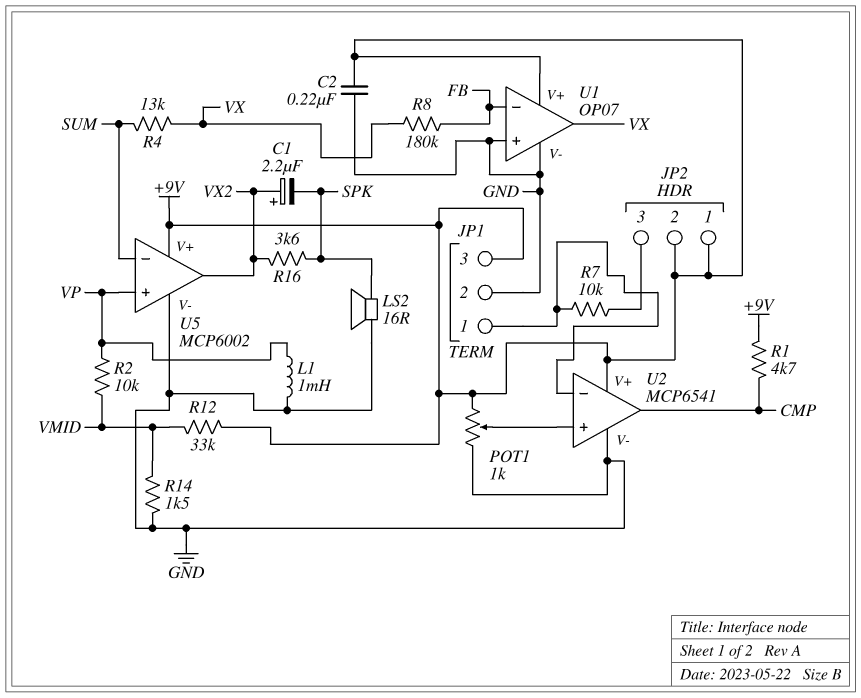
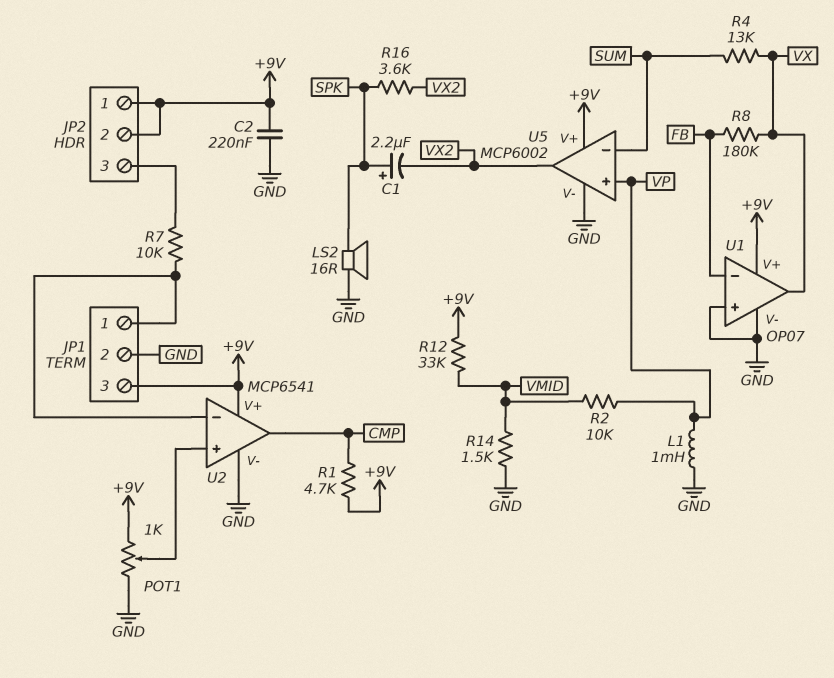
C1: 2.2uF (plus VX2, minus SPK) -> 2.2uF (plus SPK, minus VX2)

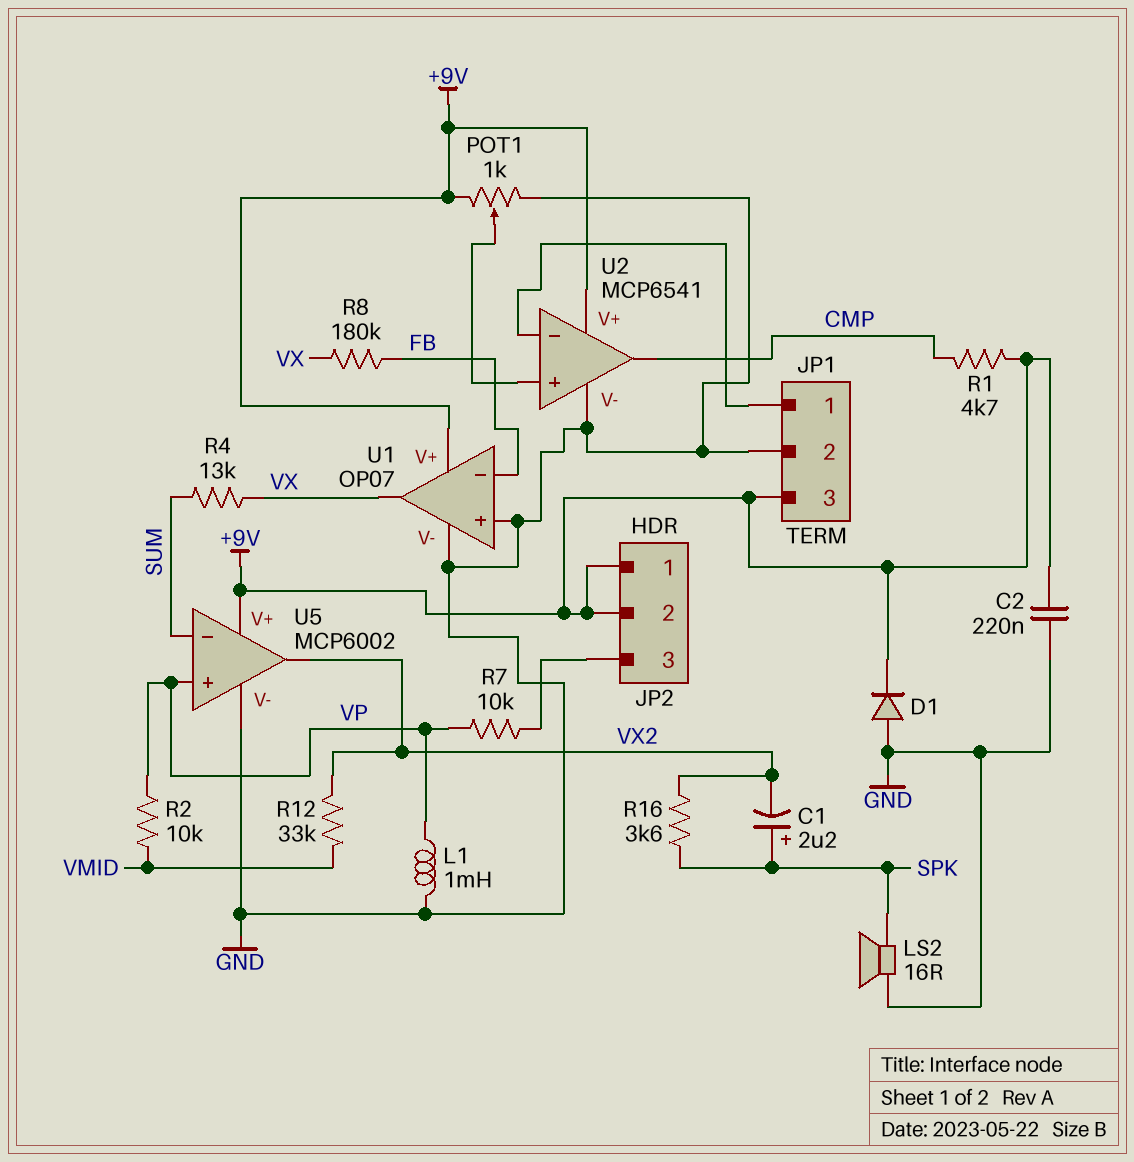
D1: none -> diode (A GND, K +9V)
R7: 10k (JP1/1, JP2/3) -> 10k (JP2/3, VP)
R12: 33k (+9V, VMID) -> 33k (VMID, VX2)
R14: 1.5k (GND, VMID) -> none

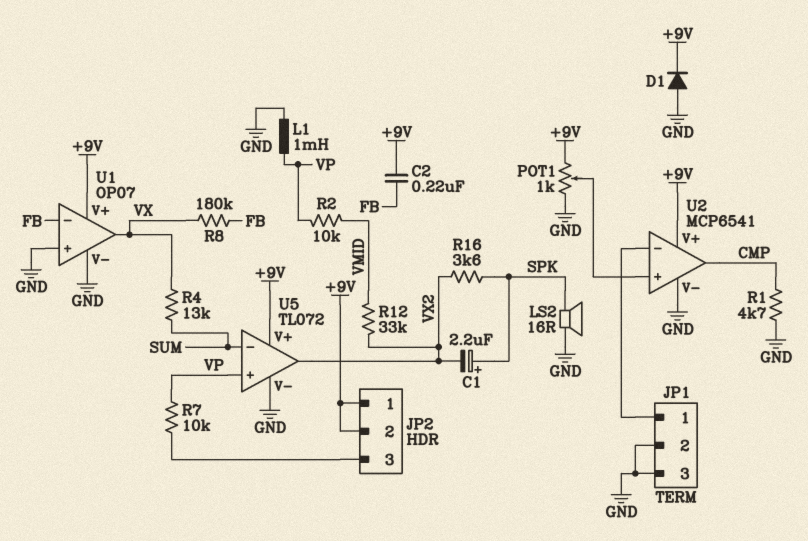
C2: 220nF (+9V, GND) -> 220nF (+9V, FB)
JP1 pin 3: +9V -> GND
R1: 4.7k (+9V, CMP) -> 4.7k (CMP, GND)
U5: MCP6002 -> TL072

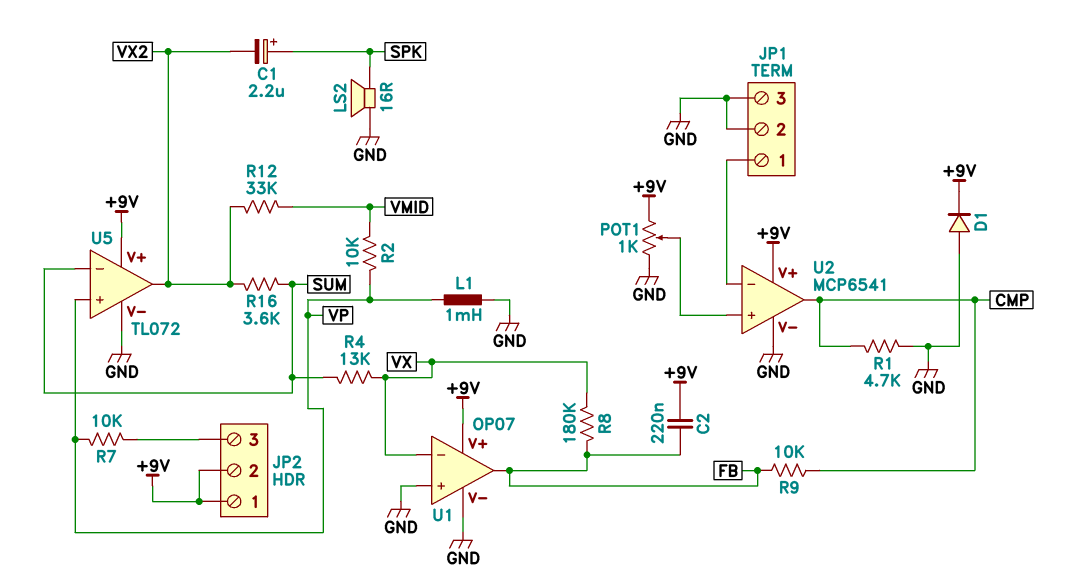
R9: none -> 10k (CMP, FB)
R16: 3.6k (SPK, VX2) -> 3.6k (SUM, VX2)
U1 pin in-: FB -> VX
U1 pin out: VX -> FB

